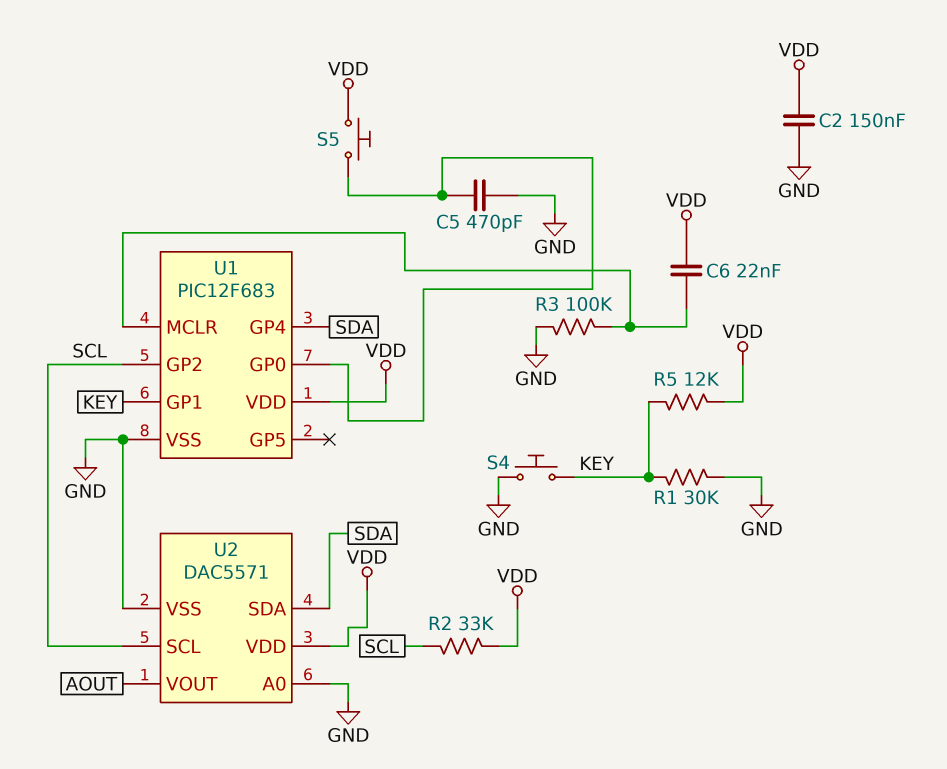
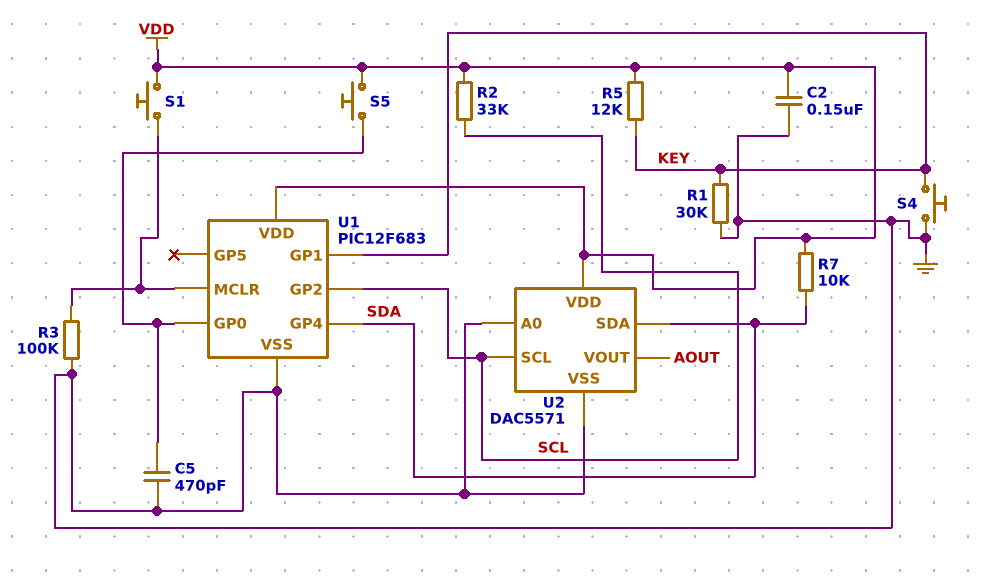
C6: 22nF (U1/MCLR, VDD) -> none
R7: none -> 10k (SDA, VDD)
S1: none -> button (U1/MCLR, VDD)

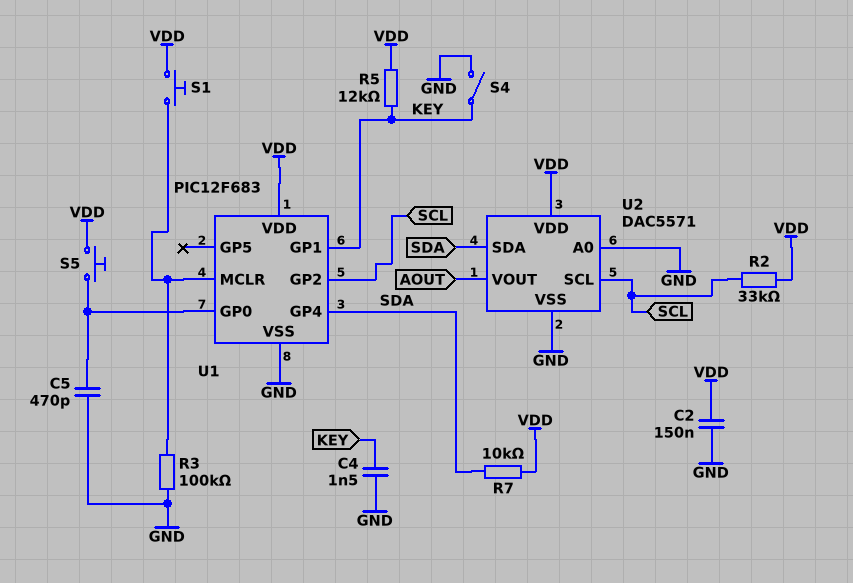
C4: none -> 1.5nF (GND, KEY)
R1: 30k (GND, KEY) -> none
S4: button (GND, KEY) -> switch (GND, KEY)

